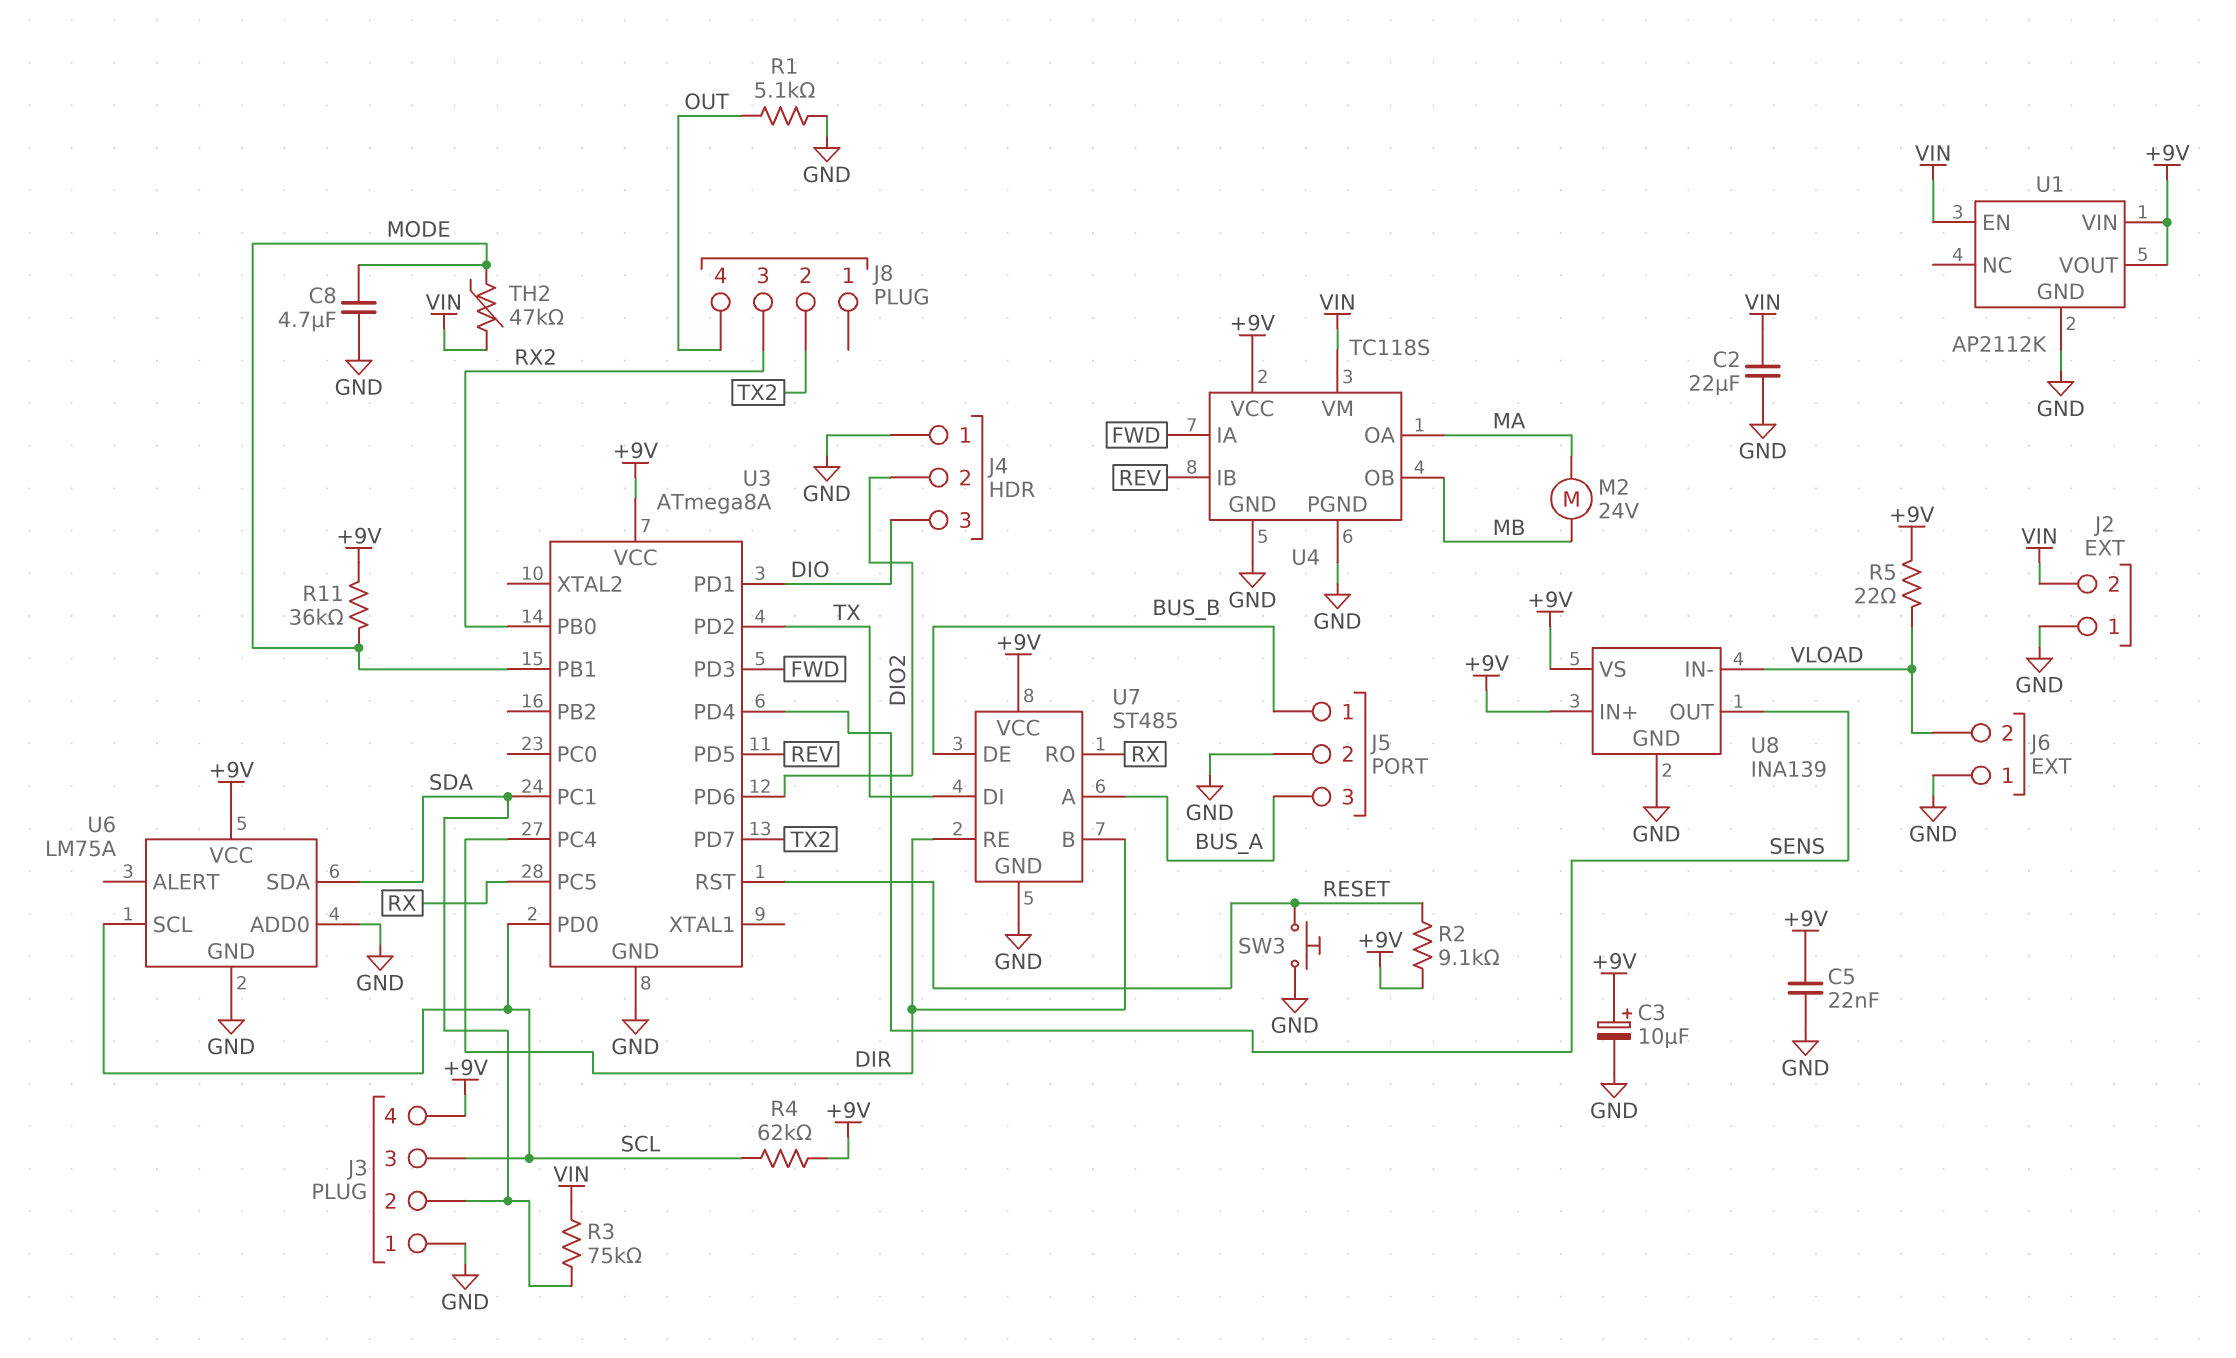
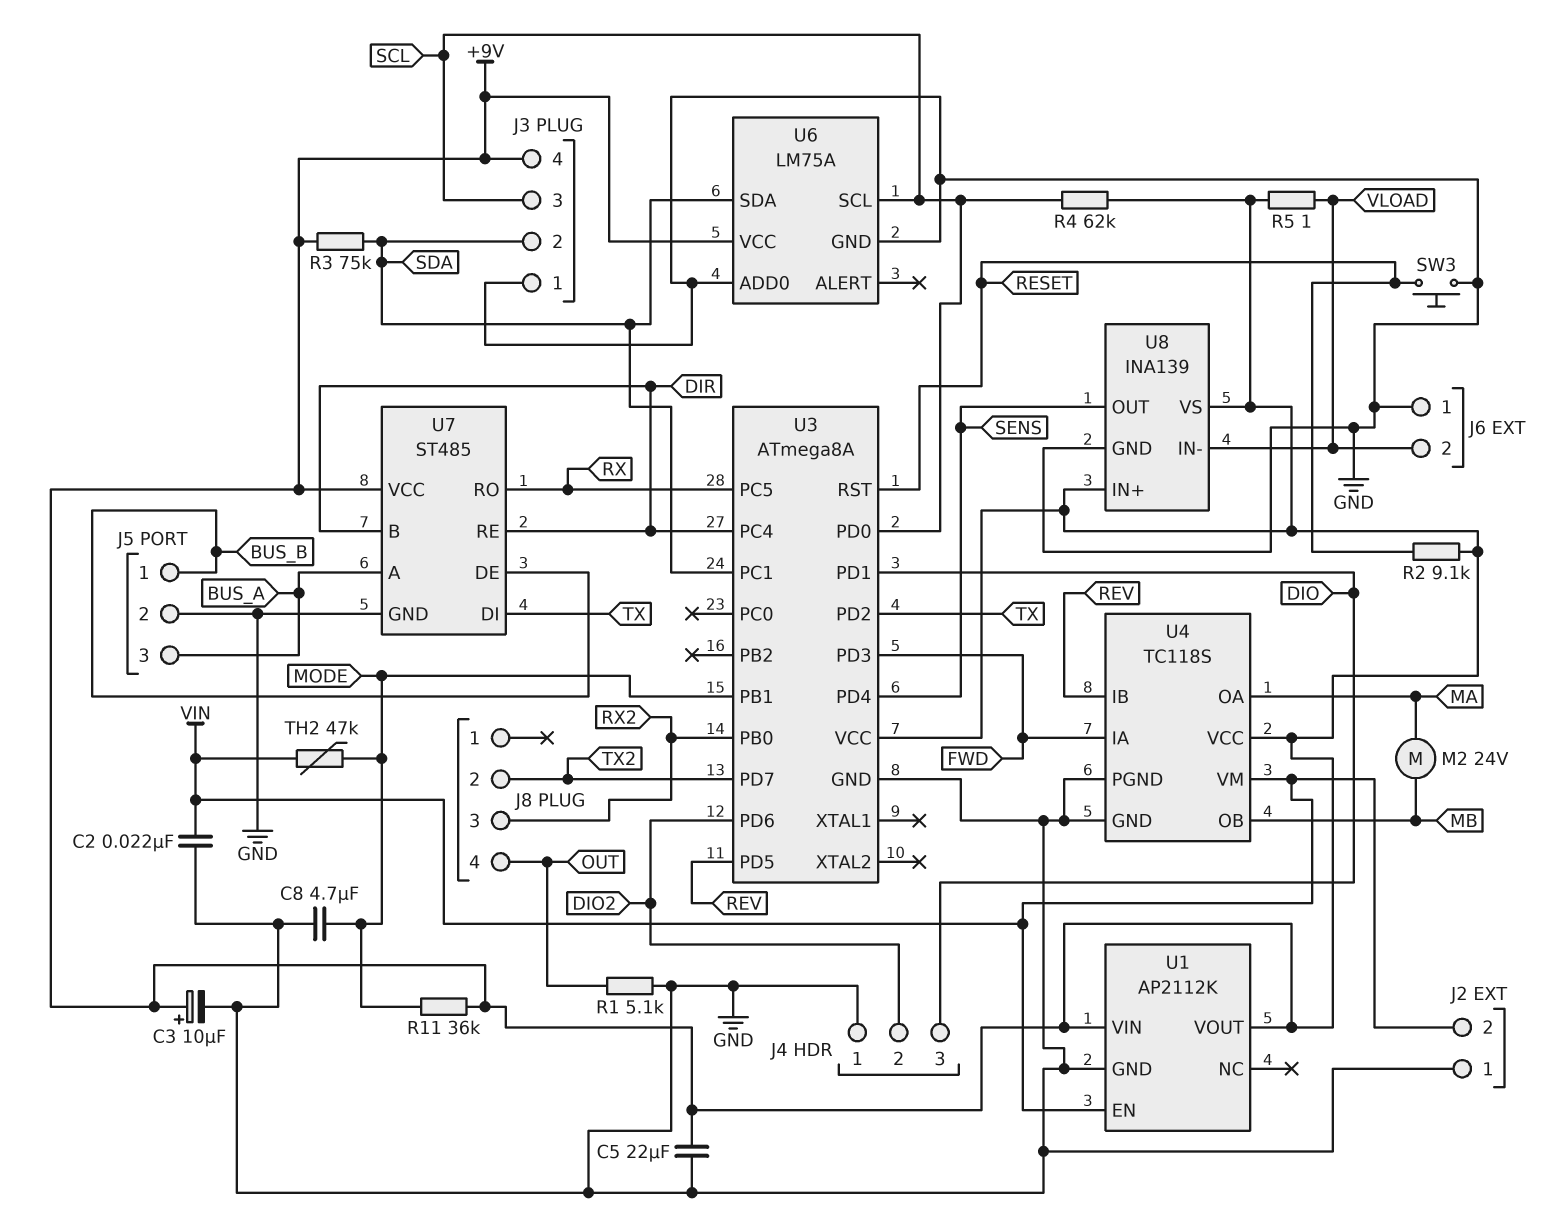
C2: 22uF (GND, VIN) -> 22nF (GND, VIN)
C5: 22nF (+9V, GND) -> 22uF (+9V, GND)
R3: 75k (SDA, VIN) -> 75k (+9V, SDA)
R5: 22 (+9V, VLOAD) -> 1 (+9V, VLOAD)

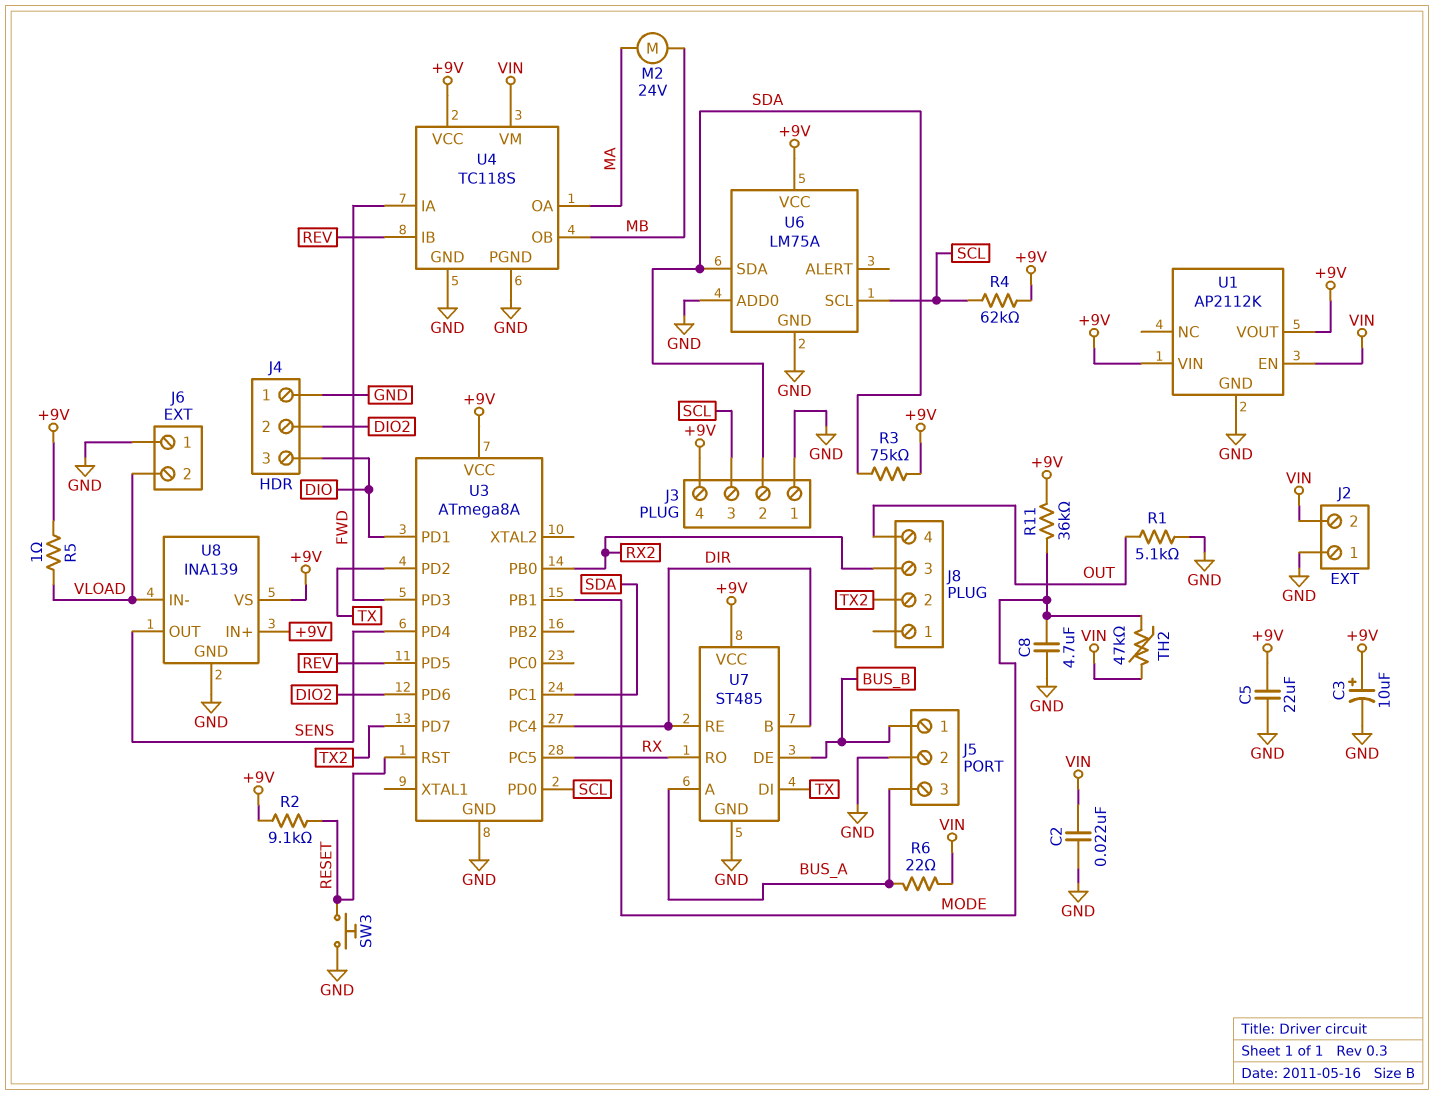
R6: none -> 22 (BUS_A, VIN)

